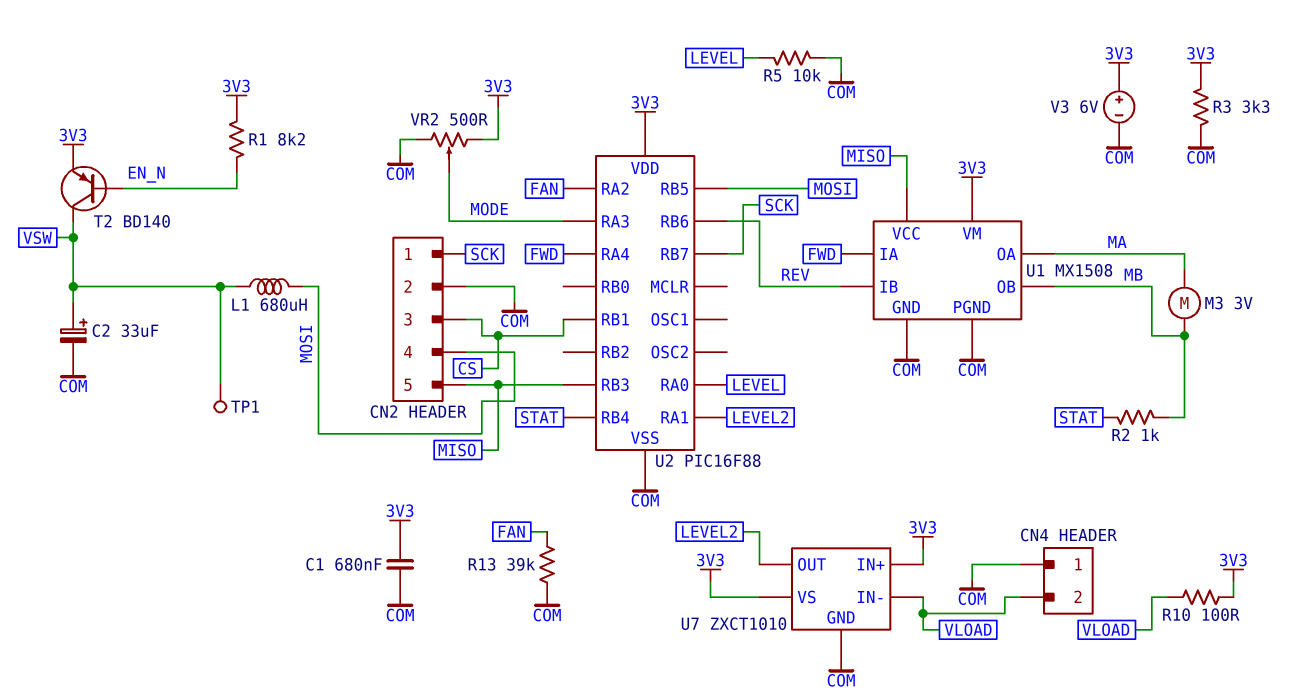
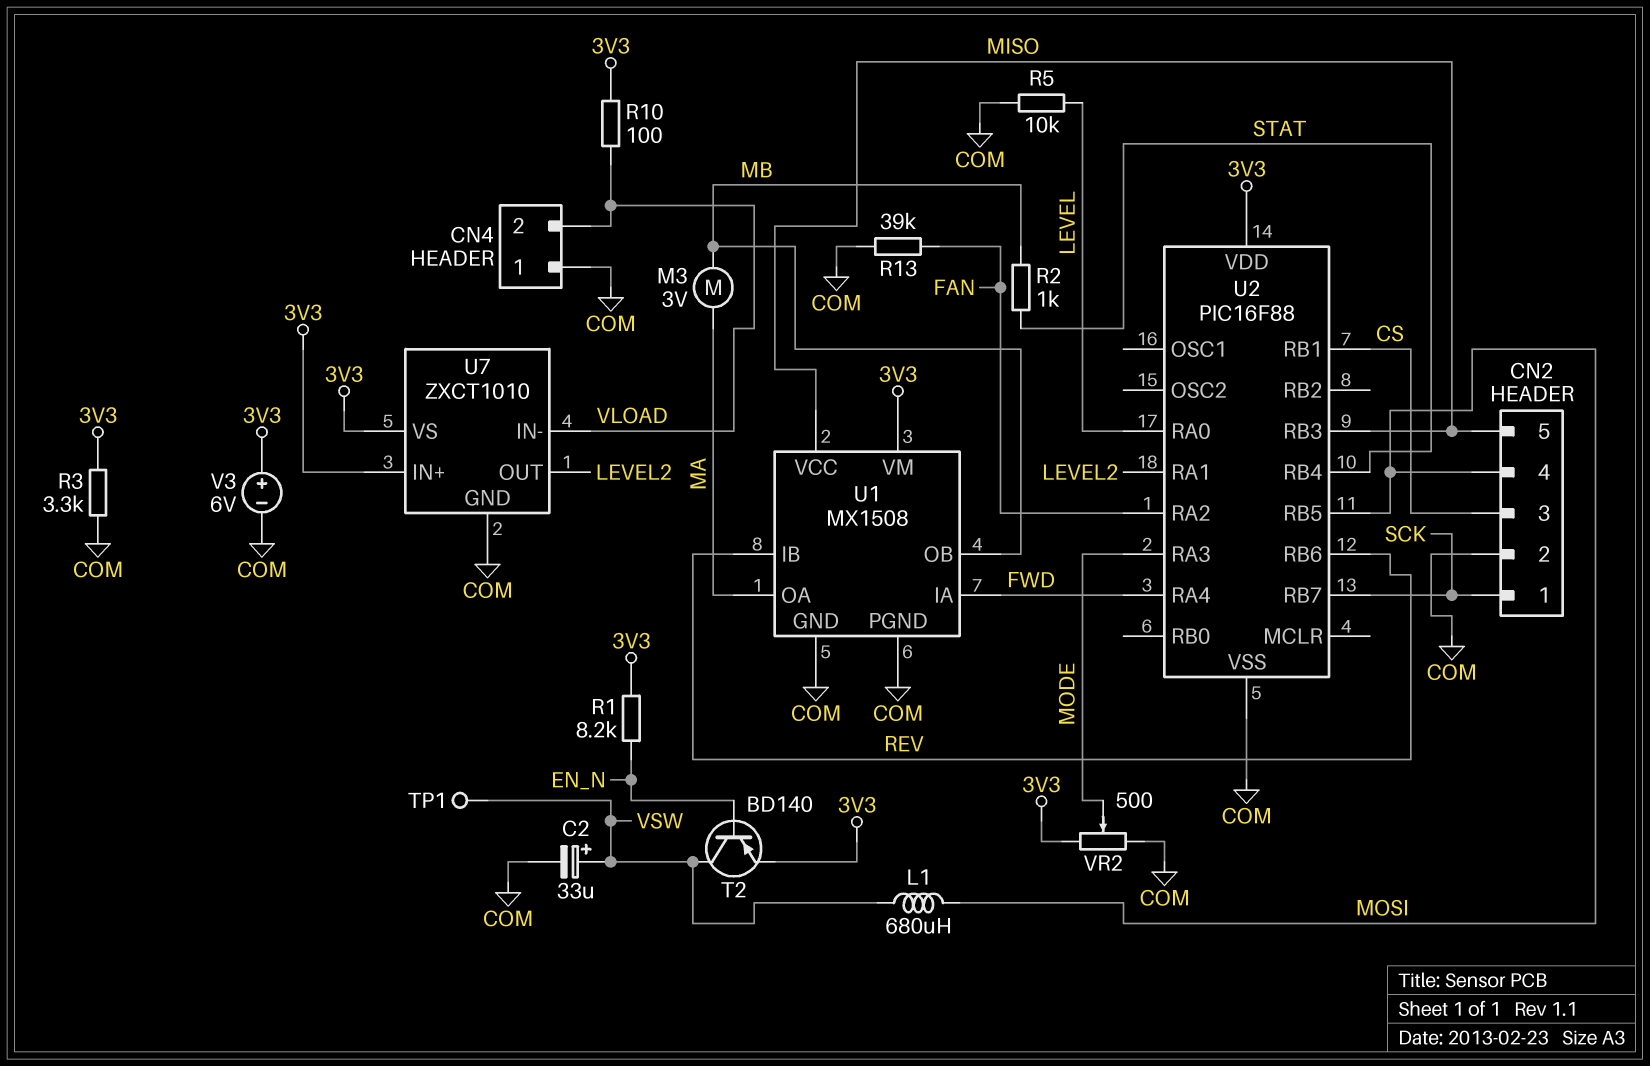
C1: 680nF (3V3, COM) -> none

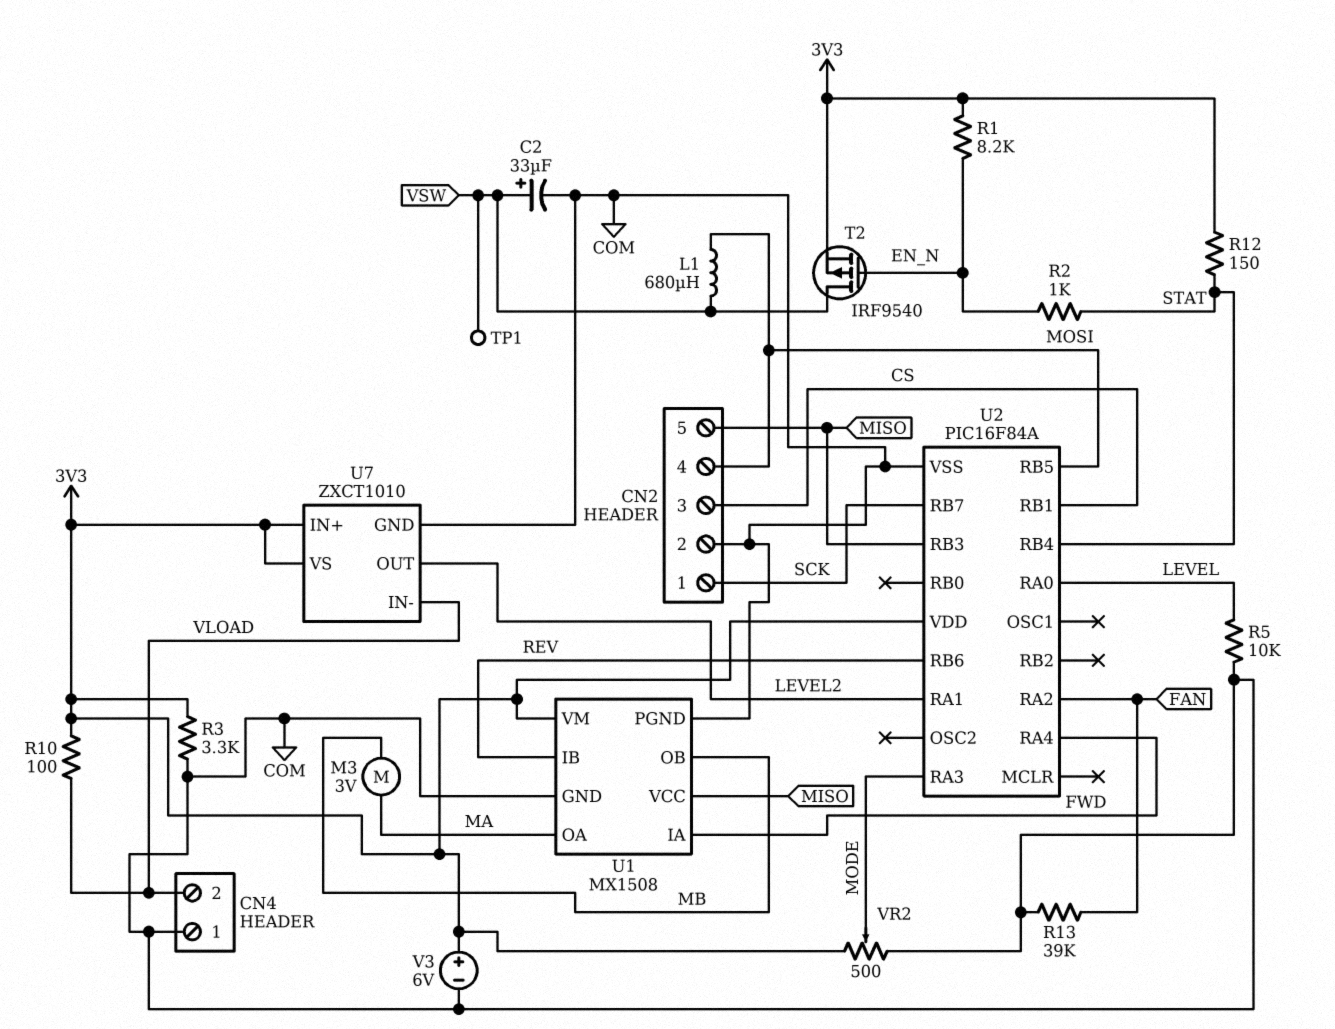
R2: 1k (MB, STAT) -> 1k (EN_N, STAT)
R12: none -> 150 (3V3, STAT)
T2: PNP BD140 (B EN_N, C VSW, E 3V3) -> PMOS IRF9540 (G EN_N, D VSW, S 3V3)
U2: PIC16F88 -> PIC16F84A

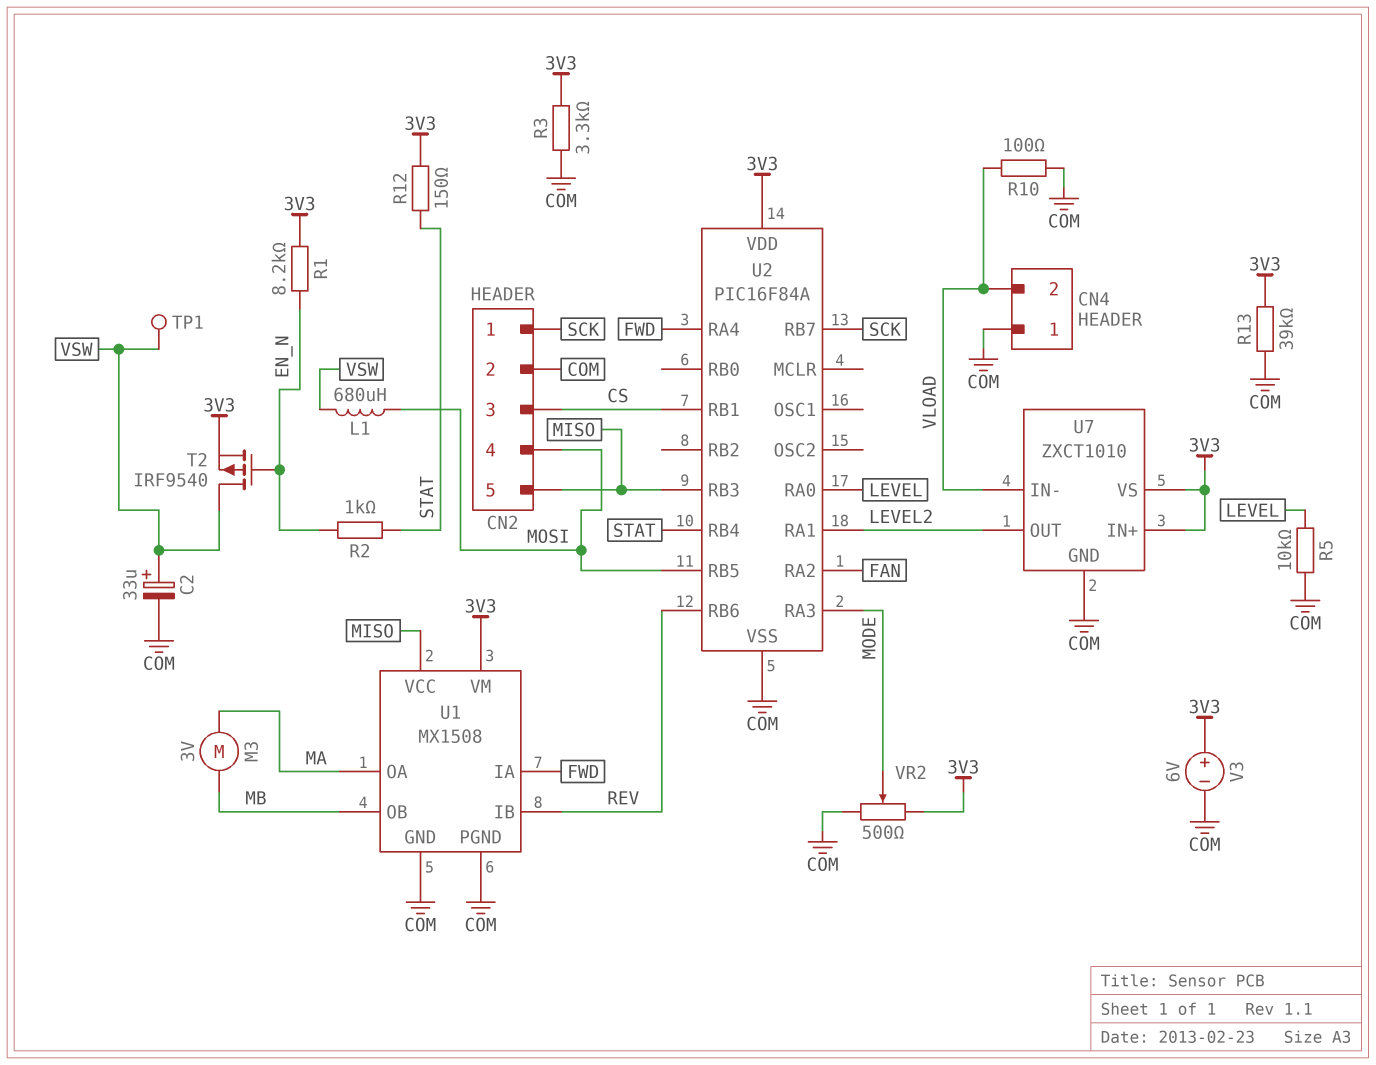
R10: 100 (3V3, VLOAD) -> 100 (COM, VLOAD)
R13: 39k (COM, FAN) -> 39k (3V3, COM)

